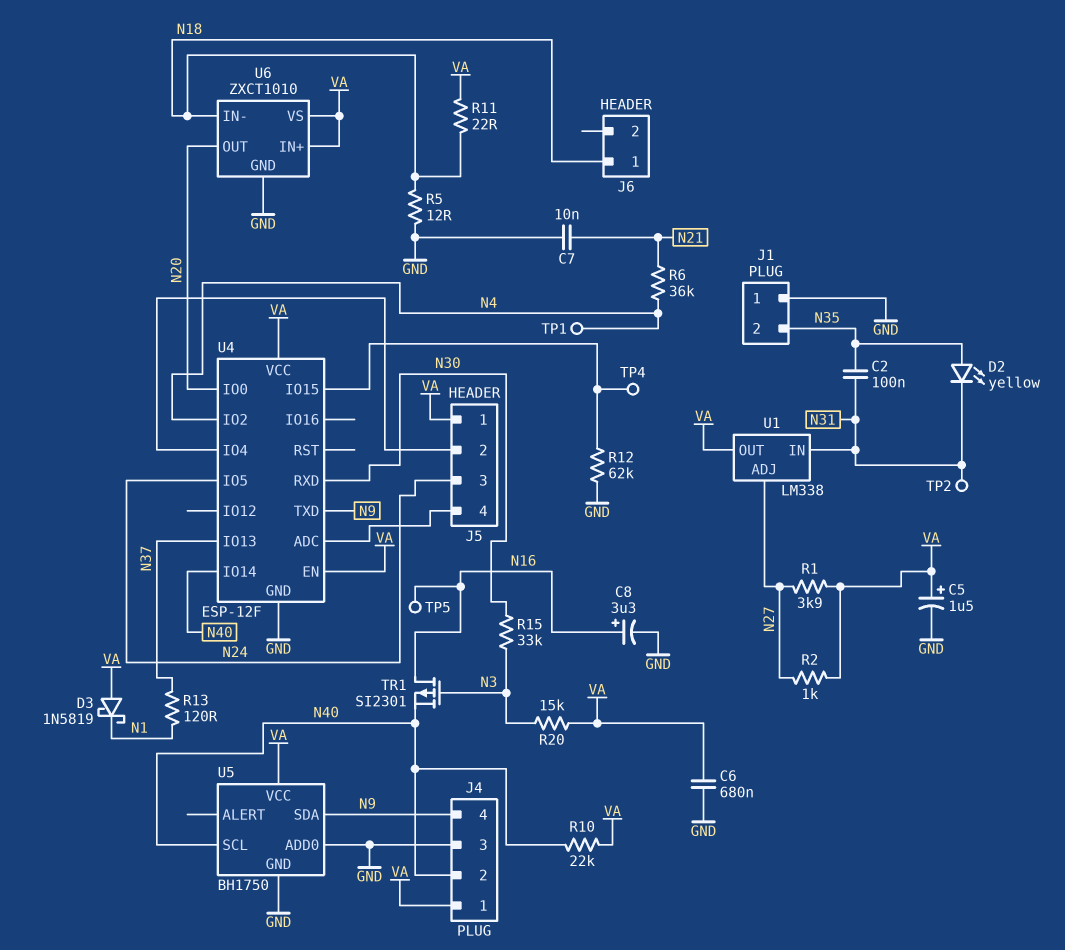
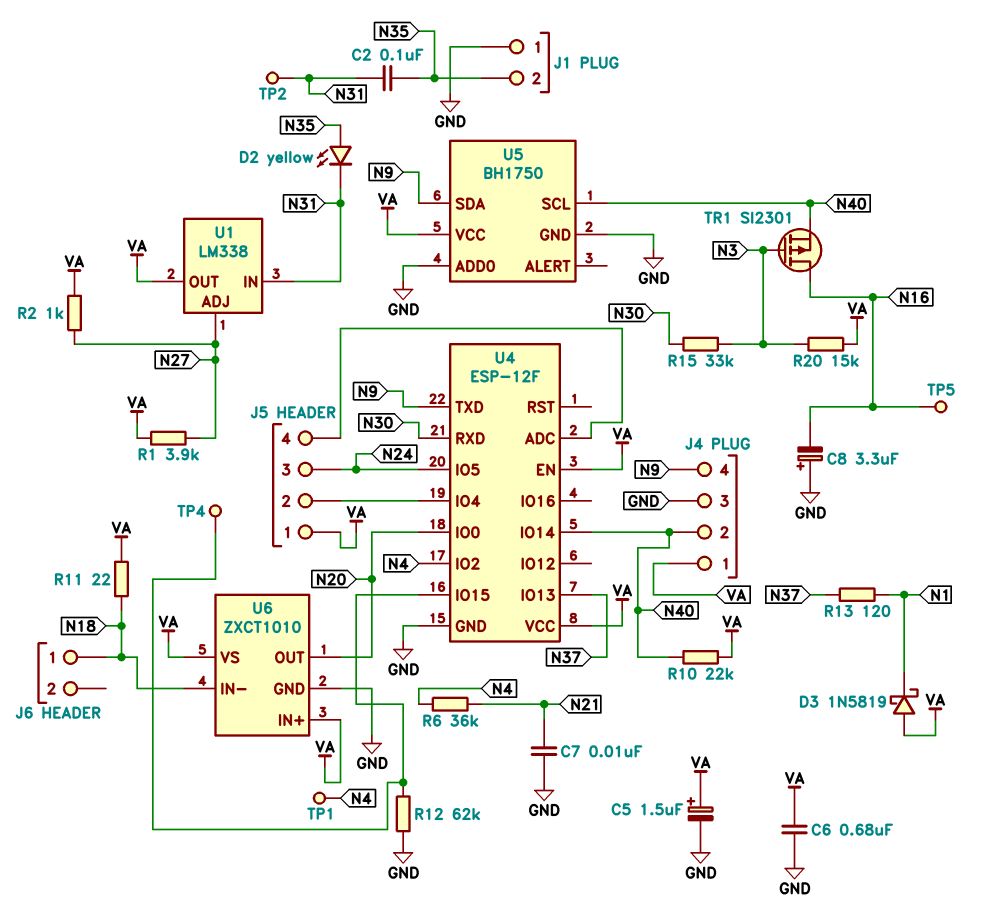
C8: 3.3uF (plus N16, minus GND) -> 3.3uF (plus GND, minus N16)
R5: 12 (GND, N18) -> none

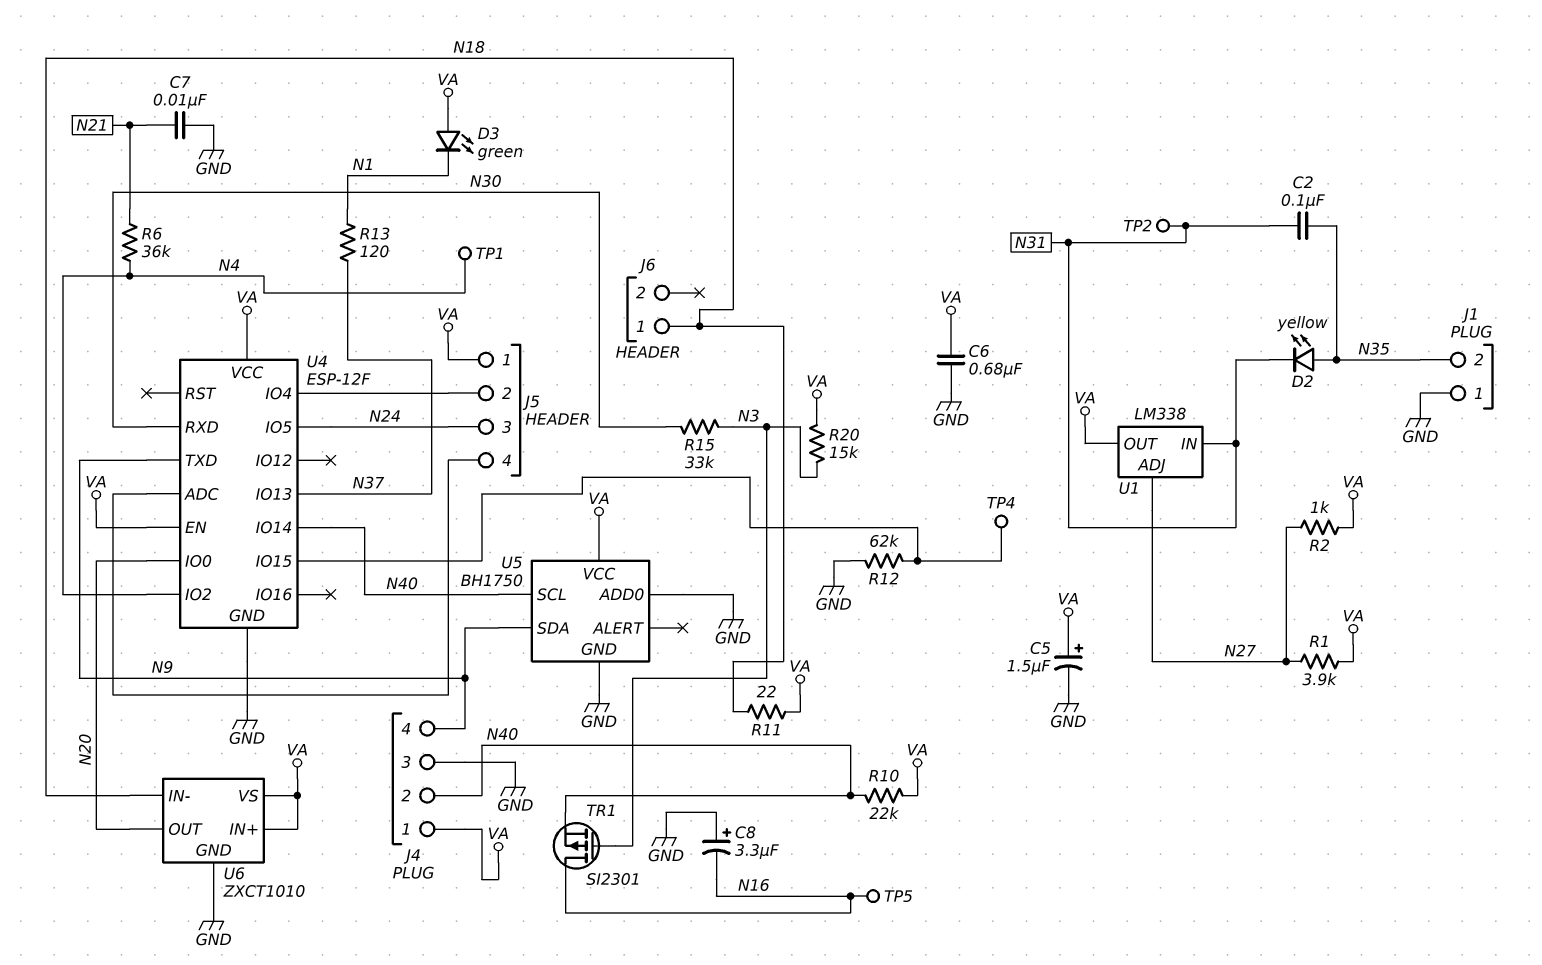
D3: schottky 1N5819 (A VA, K N1) -> LED green (A VA, K N1)

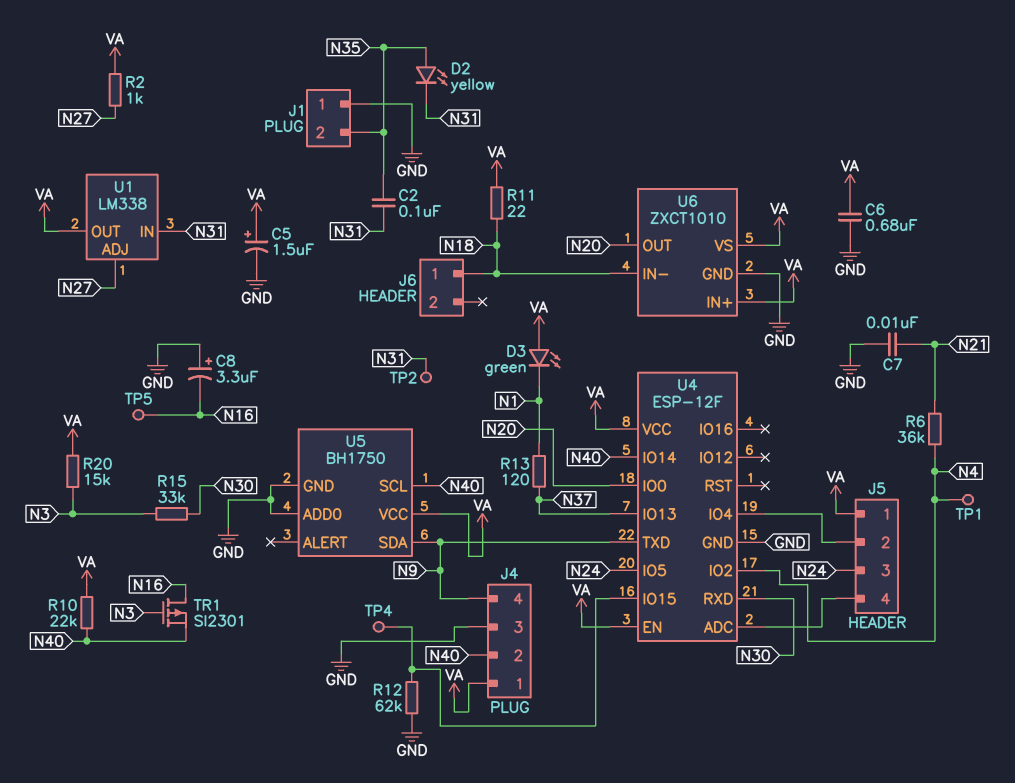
R1: 3.9k (N27, VA) -> none

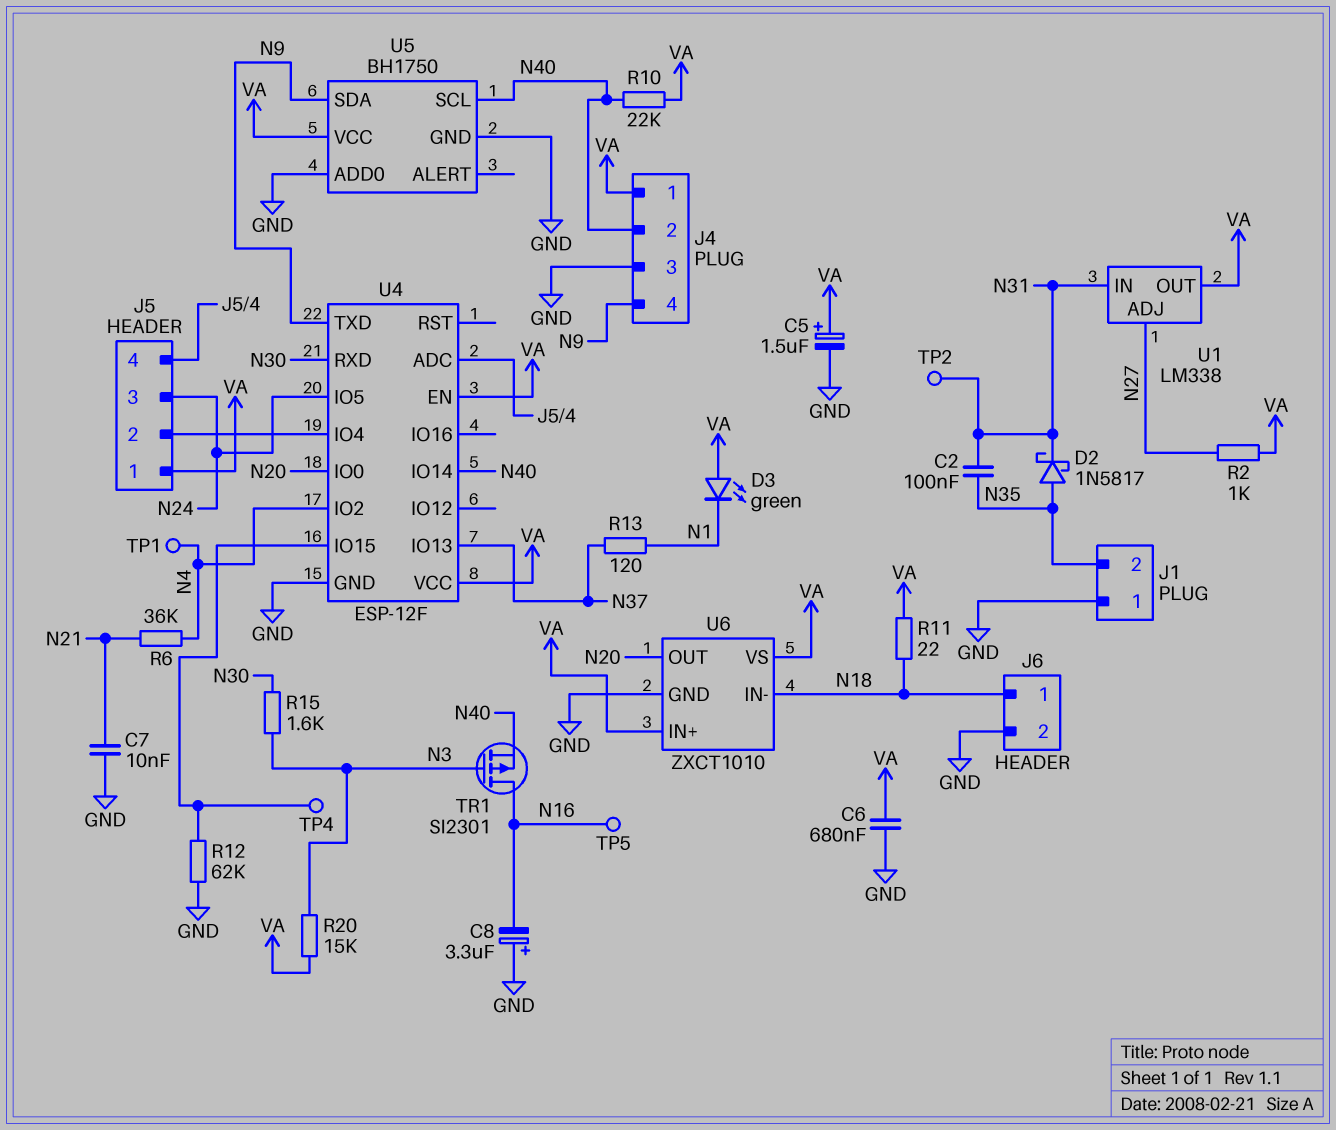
D2: LED yellow (A N35, K N31) -> schottky 1N5817 (A N35, K N31)
J6 pin 2: none -> GND
R15: 33k (N3, N30) -> 1.6k (N3, N30)

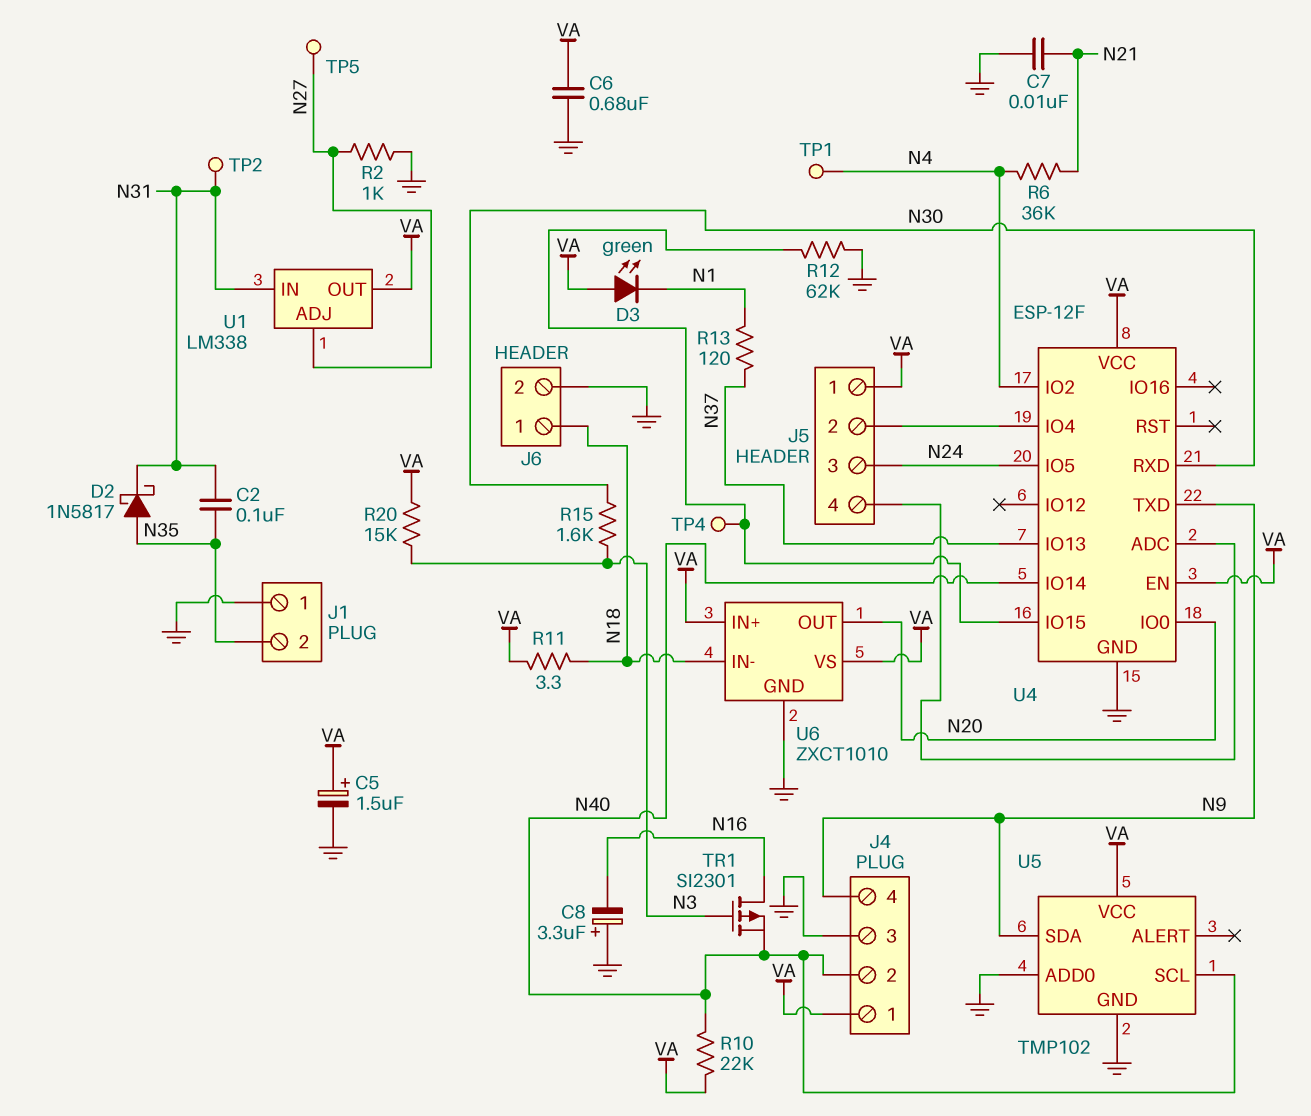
R2: 1k (N27, VA) -> 1k (GND, N27)
R11: 22 (N18, VA) -> 3.3 (N18, VA)
TP5: test point (N16) -> test point (N27)
U5: BH1750 -> TMP102

